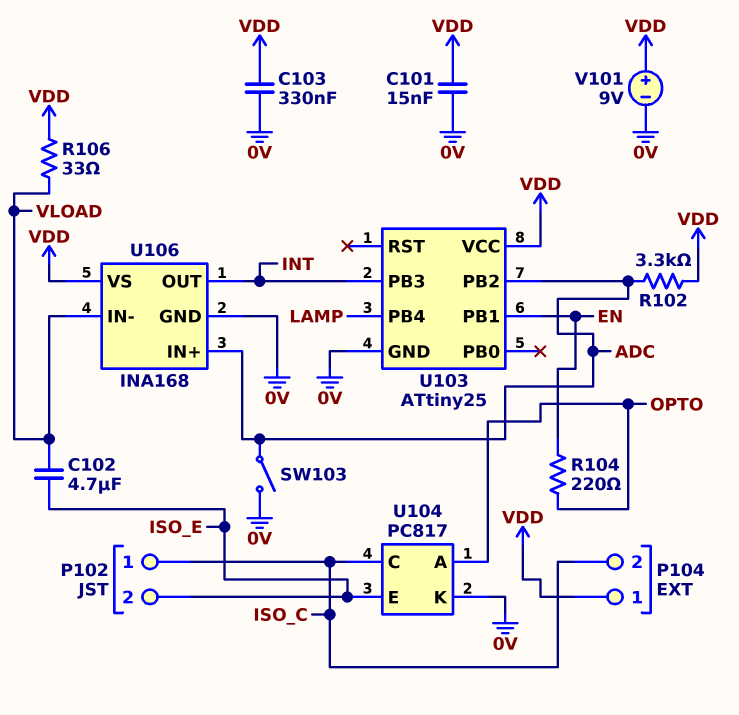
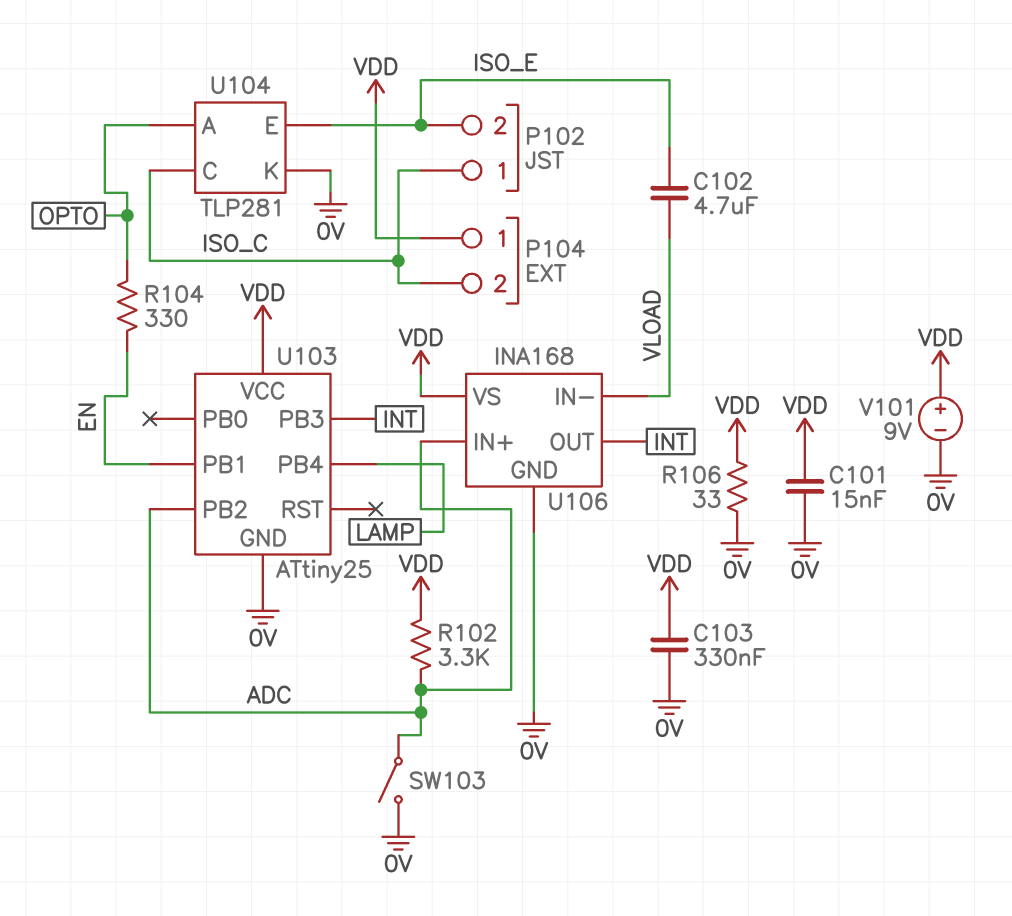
R104: 220 (EN, OPTO) -> 330 (EN, OPTO)
R106: 33 (VDD, VLOAD) -> 33 (0V, VDD)
U104: PC817 -> TLP281

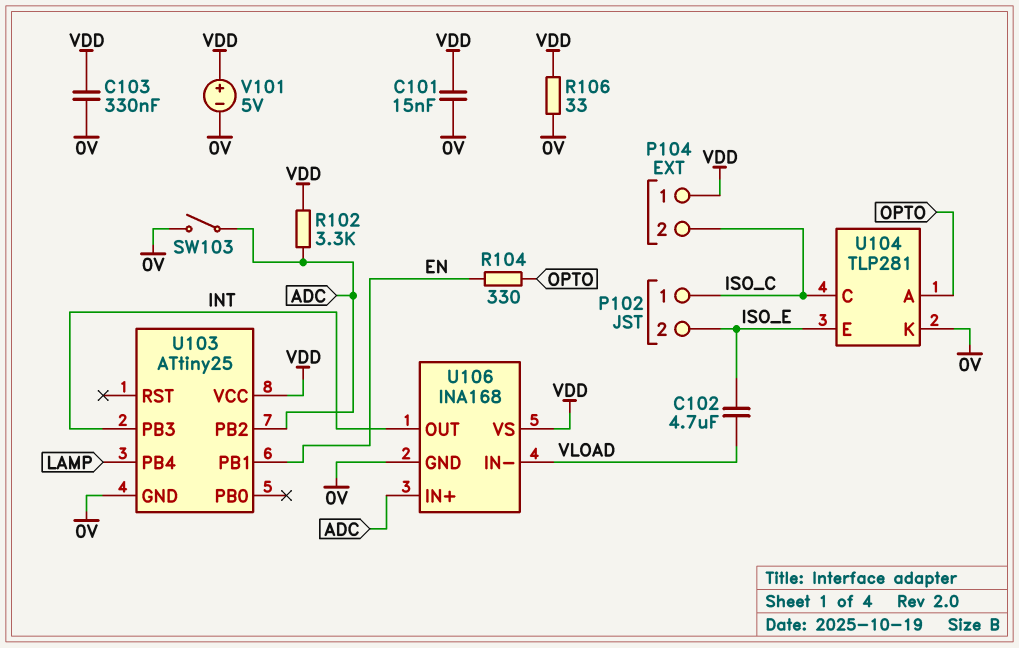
V101: 9V (plus VDD, minus 0V) -> 5V (plus VDD, minus 0V)

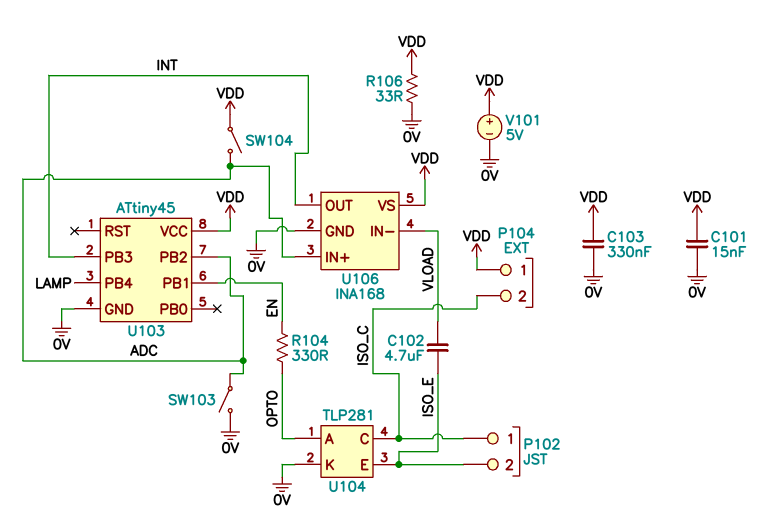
R102: 3.3k (ADC, VDD) -> none
SW104: none -> switch (ADC, VDD)
U103: ATtiny25 -> ATtiny45

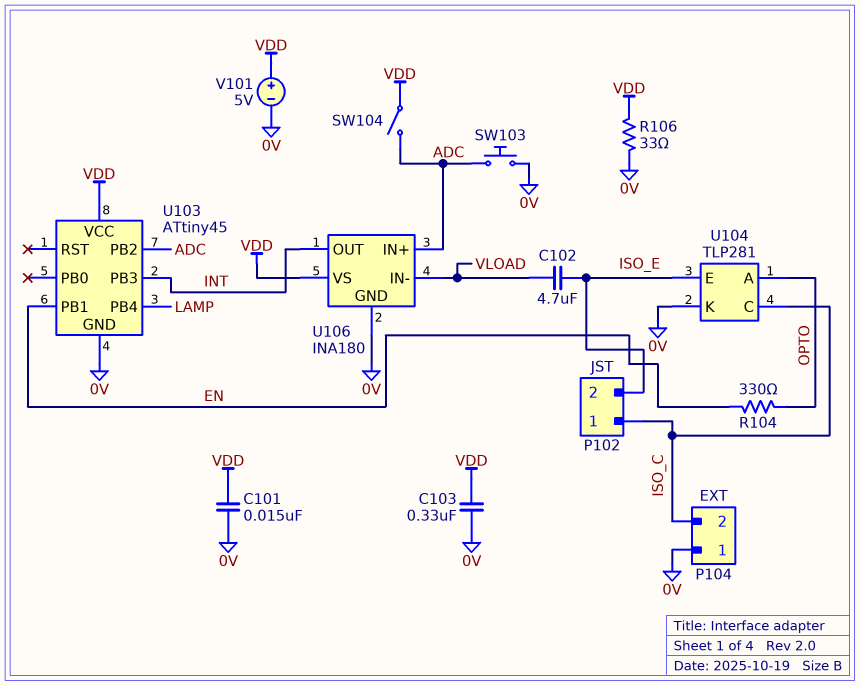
P104 pin 1: VDD -> 0V
SW103: switch (0V, ADC) -> button (0V, ADC)
U106: INA168 -> INA180

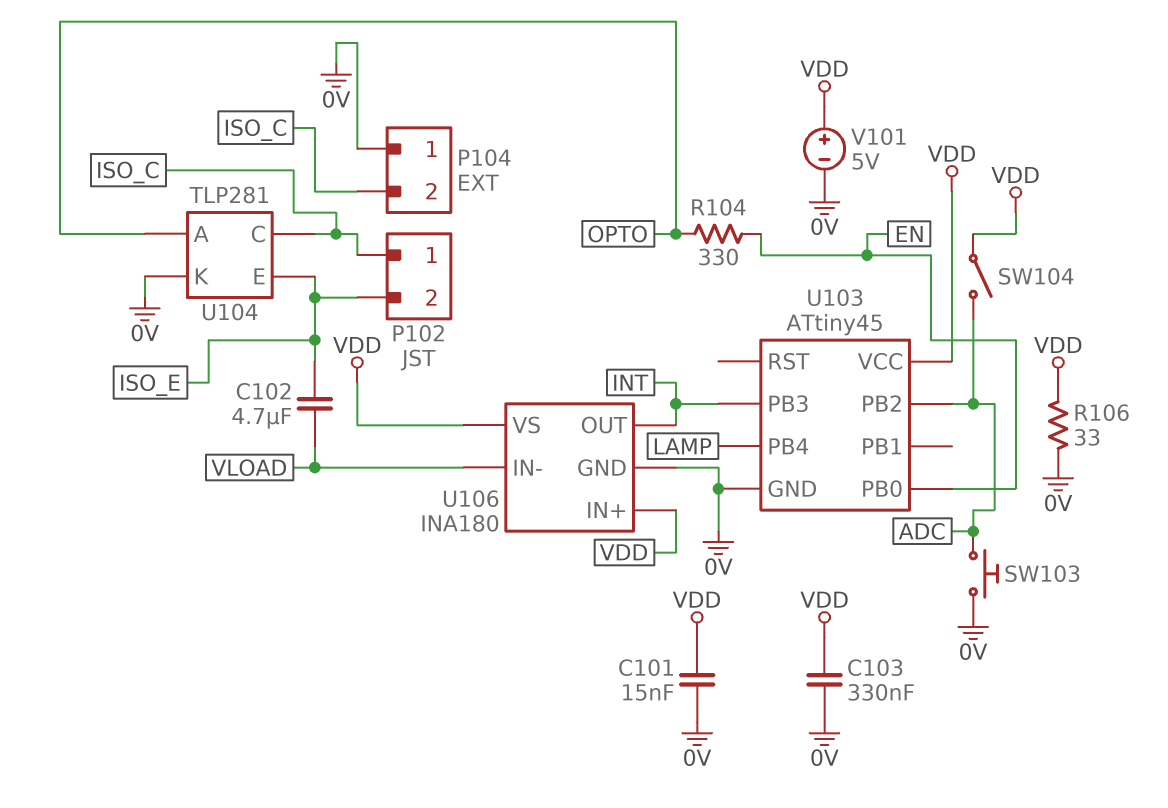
U103 pin PB0: none -> EN
U103 pin PB1: EN -> none
U106 pin IN+: ADC -> VDD

